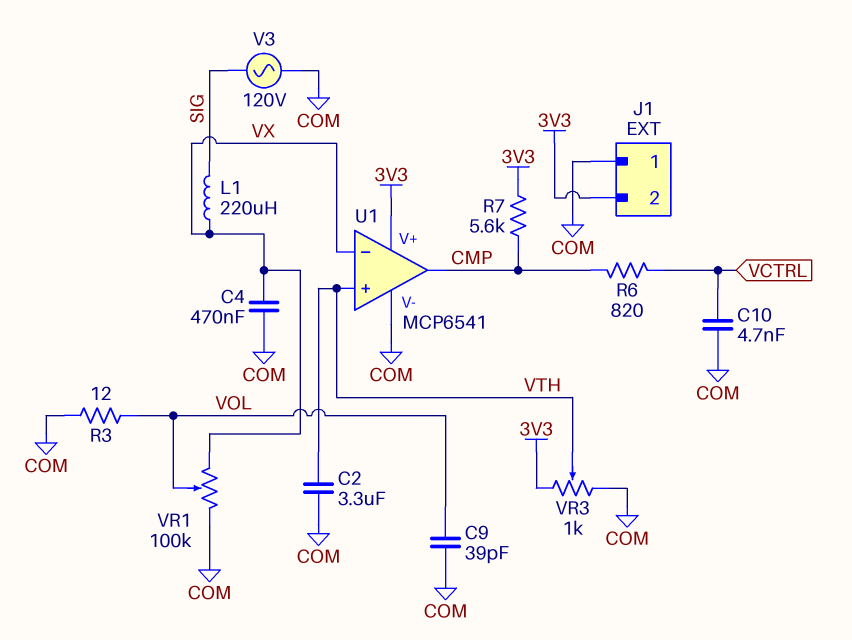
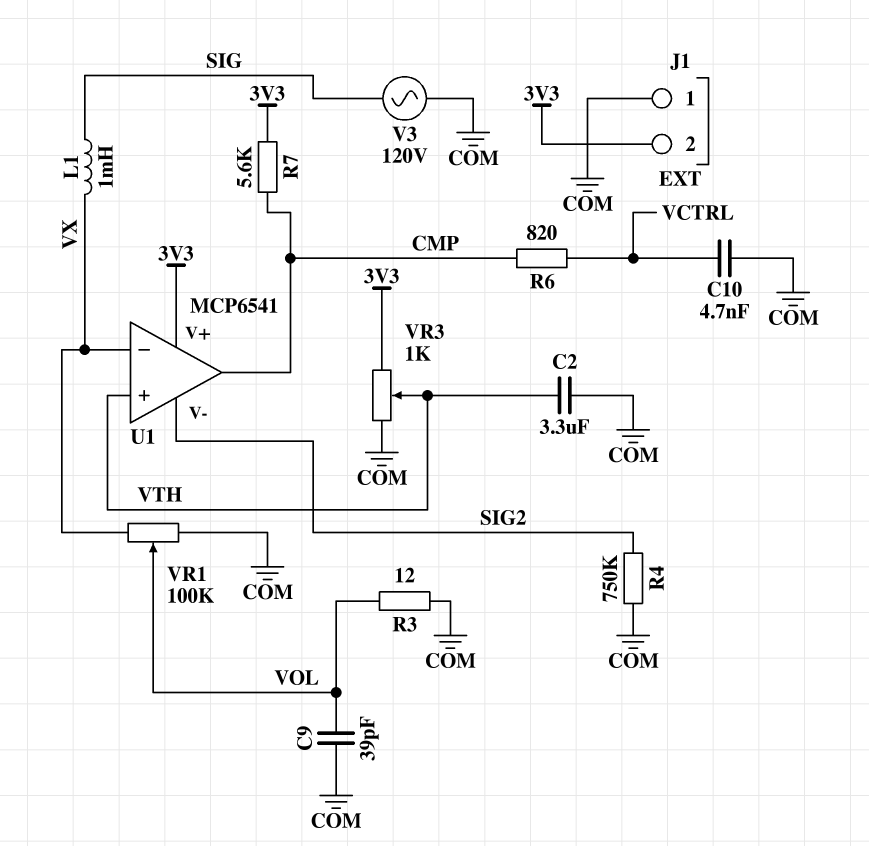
C4: 470nF (COM, VX) -> none
L1: 220uH (SIG, VX) -> 1mH (SIG, VX)
R4: none -> 750k (COM, SIG2)
U1 pin V-: COM -> SIG2

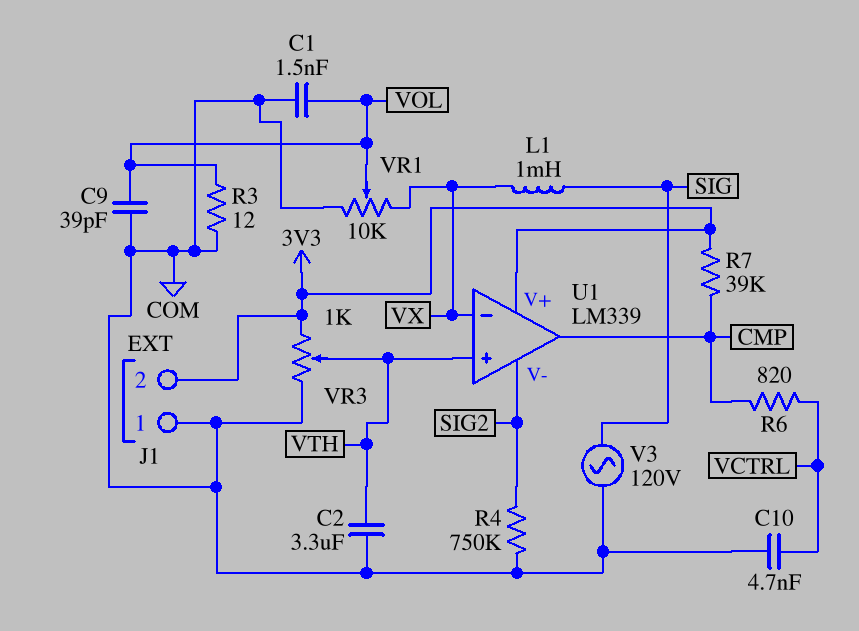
C1: none -> 1.5nF (COM, VOL)
R7: 5.6k (3V3, CMP) -> 39k (3V3, CMP)
U1: MCP6541 -> LM339
VR1: 100k (COM, VX, wiper VOL) -> 10k (COM, VX, wiper VOL)

